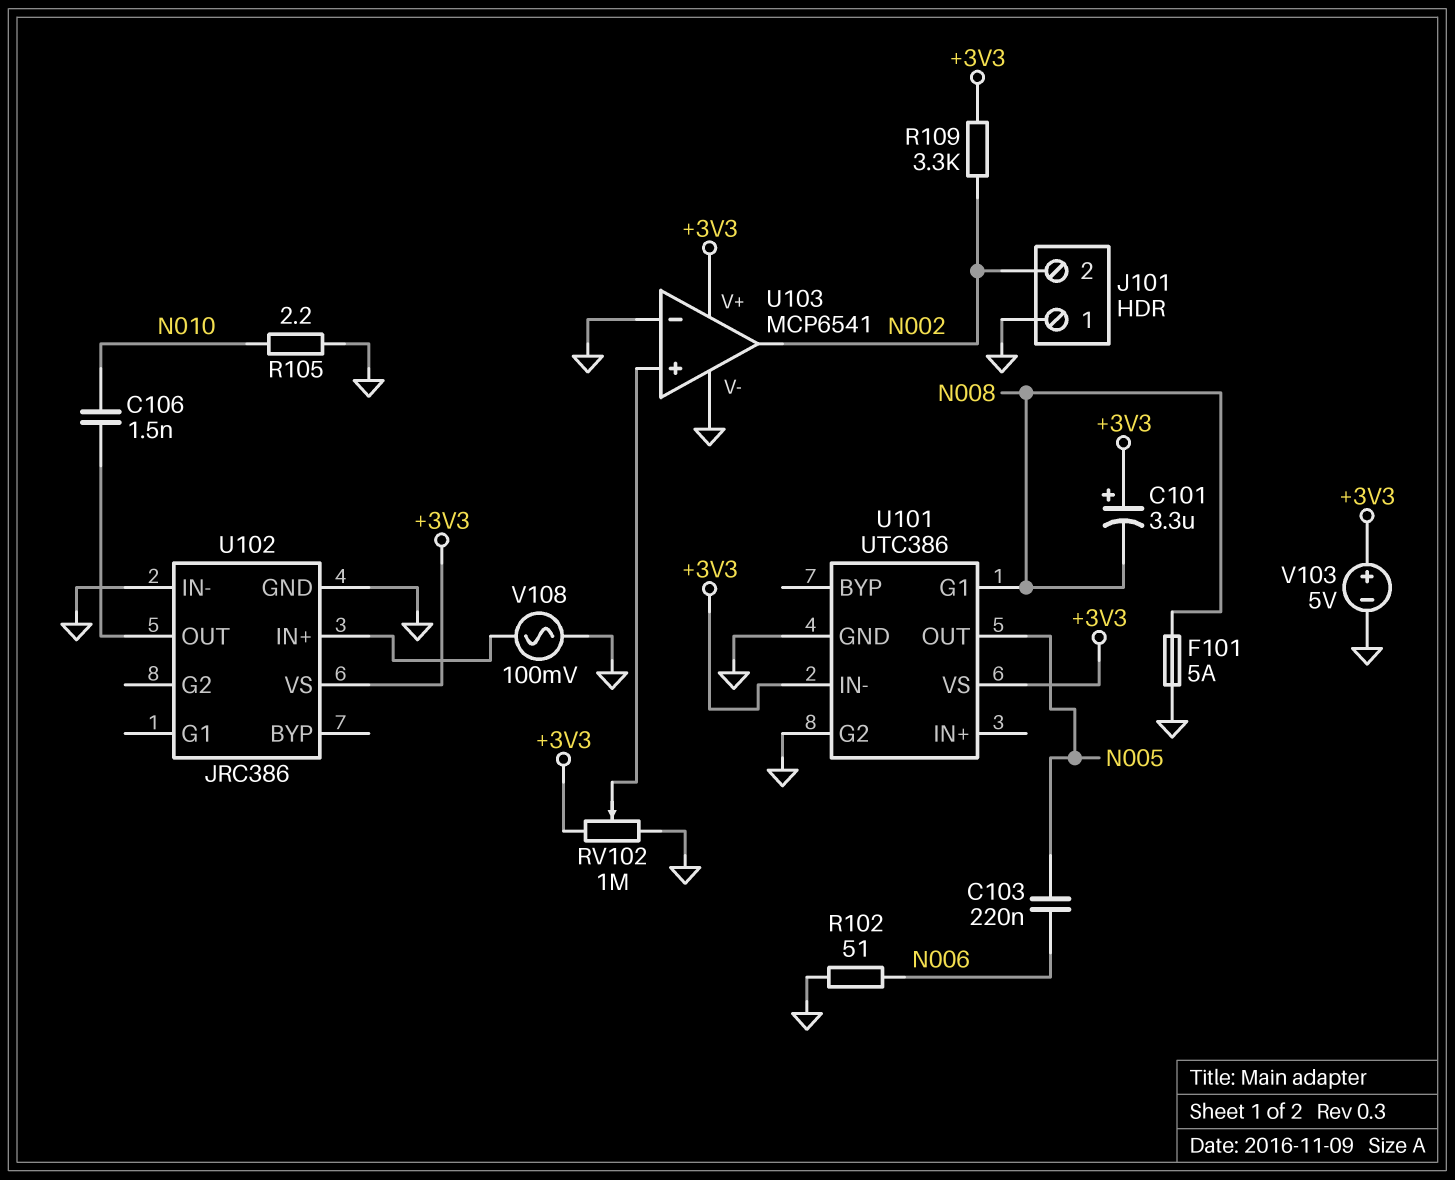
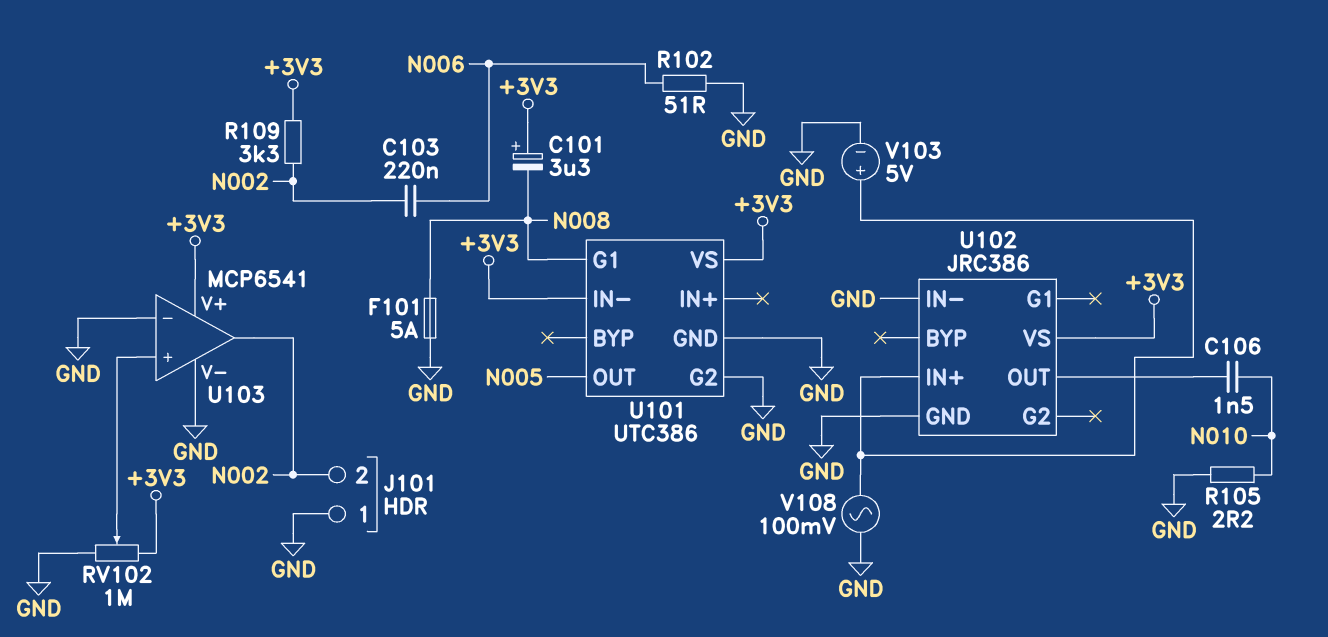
C103: 220nF (N005, N006) -> 220nF (N002, N006)
V103: 5V (plus +3V3, minus GND) -> 5V (plus U102/IN+, minus GND)

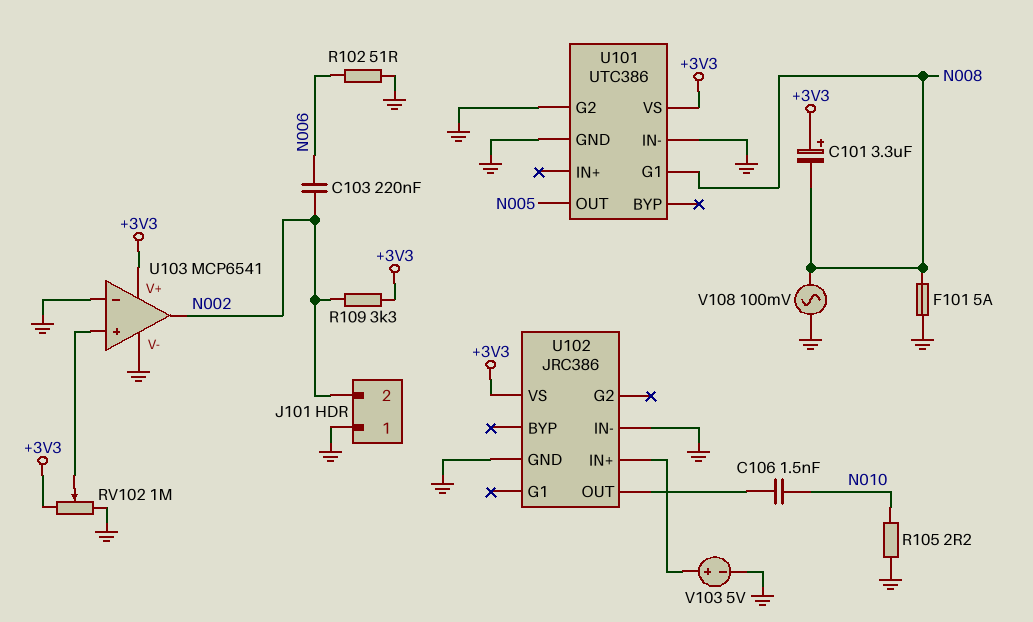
U101 pin IN-: +3V3 -> GND
V108: AC 100mV (GND, U102/IN+) -> AC 100mV (GND, N008)

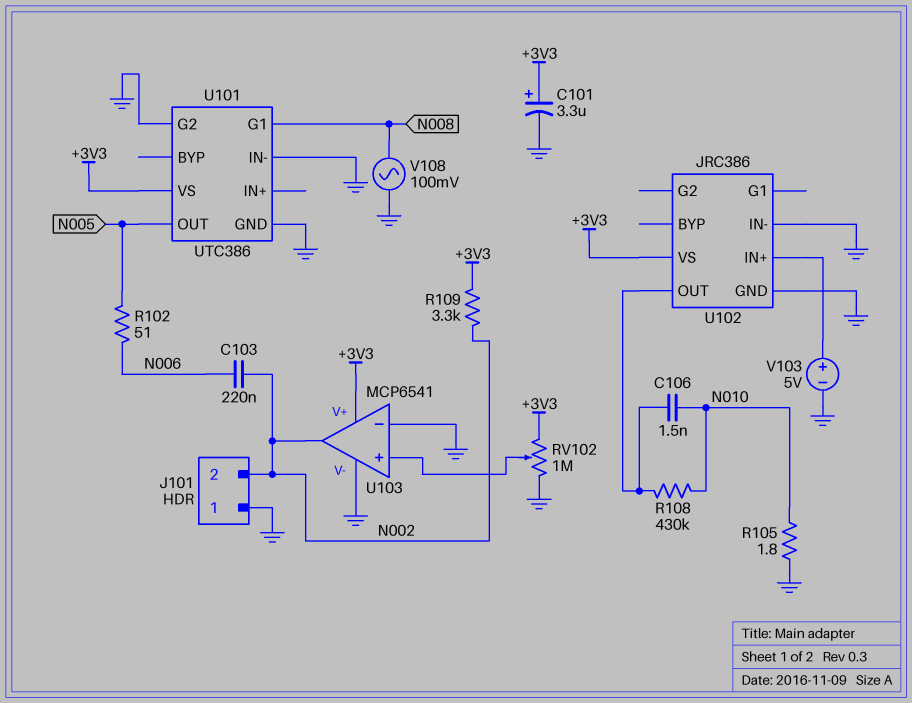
C101: 3.3uF (plus +3V3, minus N008) -> 3.3uF (plus +3V3, minus GND)
F101: 5A (GND, N008) -> none
R102: 51 (GND, N006) -> 51 (N005, N006)
R105: 2.2 (GND, N010) -> 1.8 (GND, N010)
R108: none -> 430k (N010, U102/OUT)

